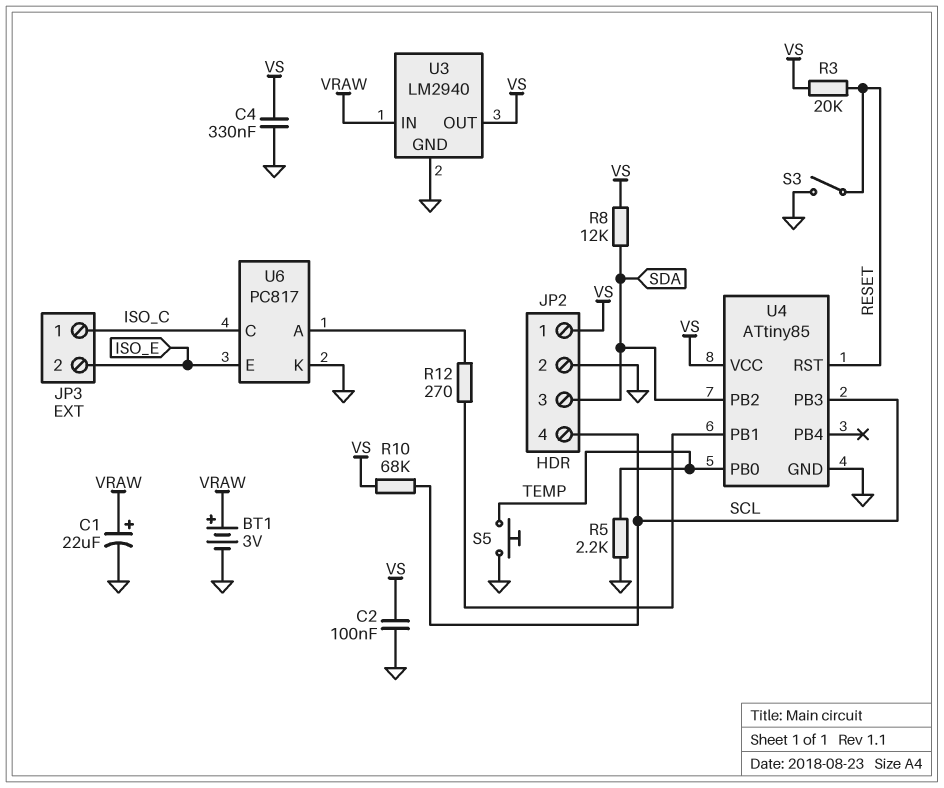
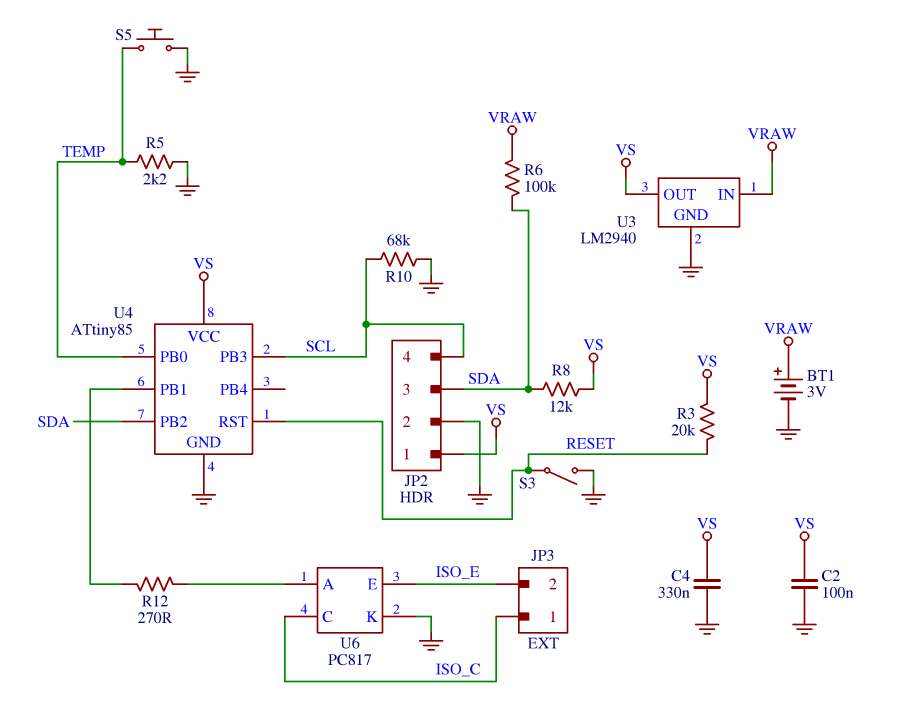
C1: 22uF (plus VRAW, minus GND) -> none
R6: none -> 100k (SDA, VRAW)
R10: 68k (SCL, VS) -> 68k (GND, SCL)

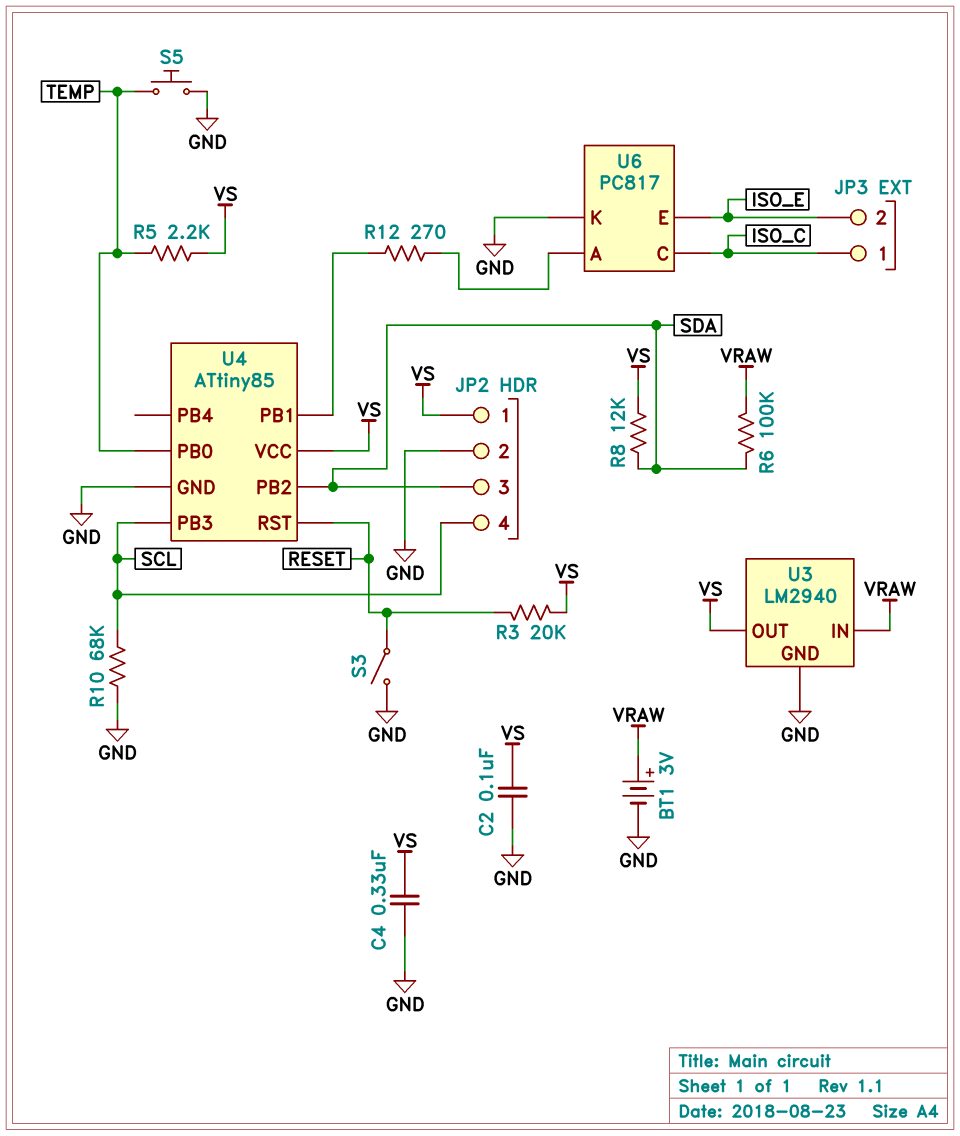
R5: 2.2k (GND, TEMP) -> 2.2k (TEMP, VS)

